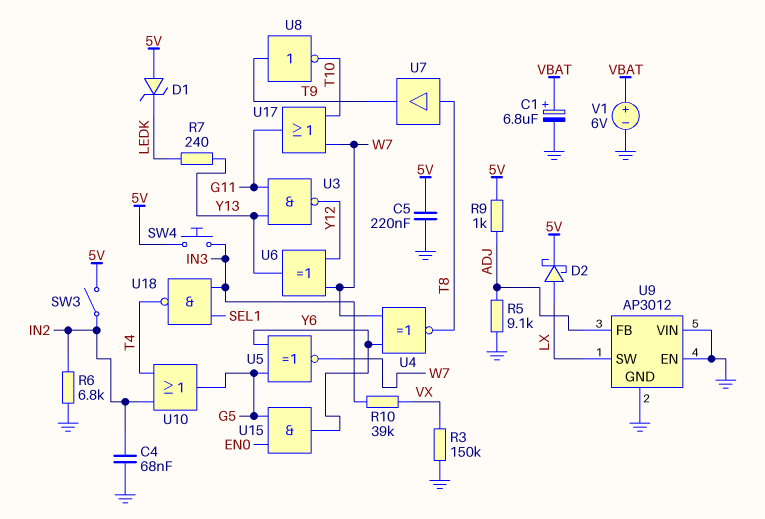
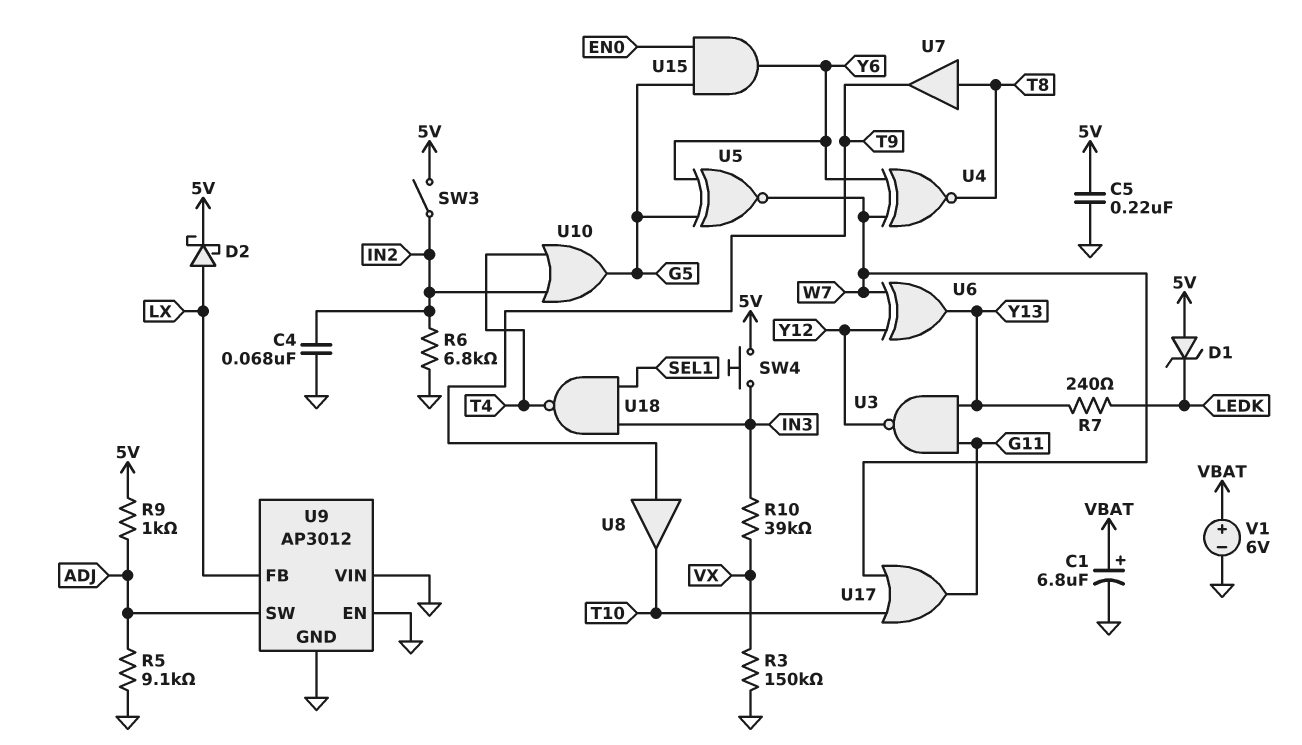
U8: NOT (in T9, out T10) -> buffer (in T9, out T10)
U9 pin FB: ADJ -> LX
U9 pin SW: LX -> ADJ

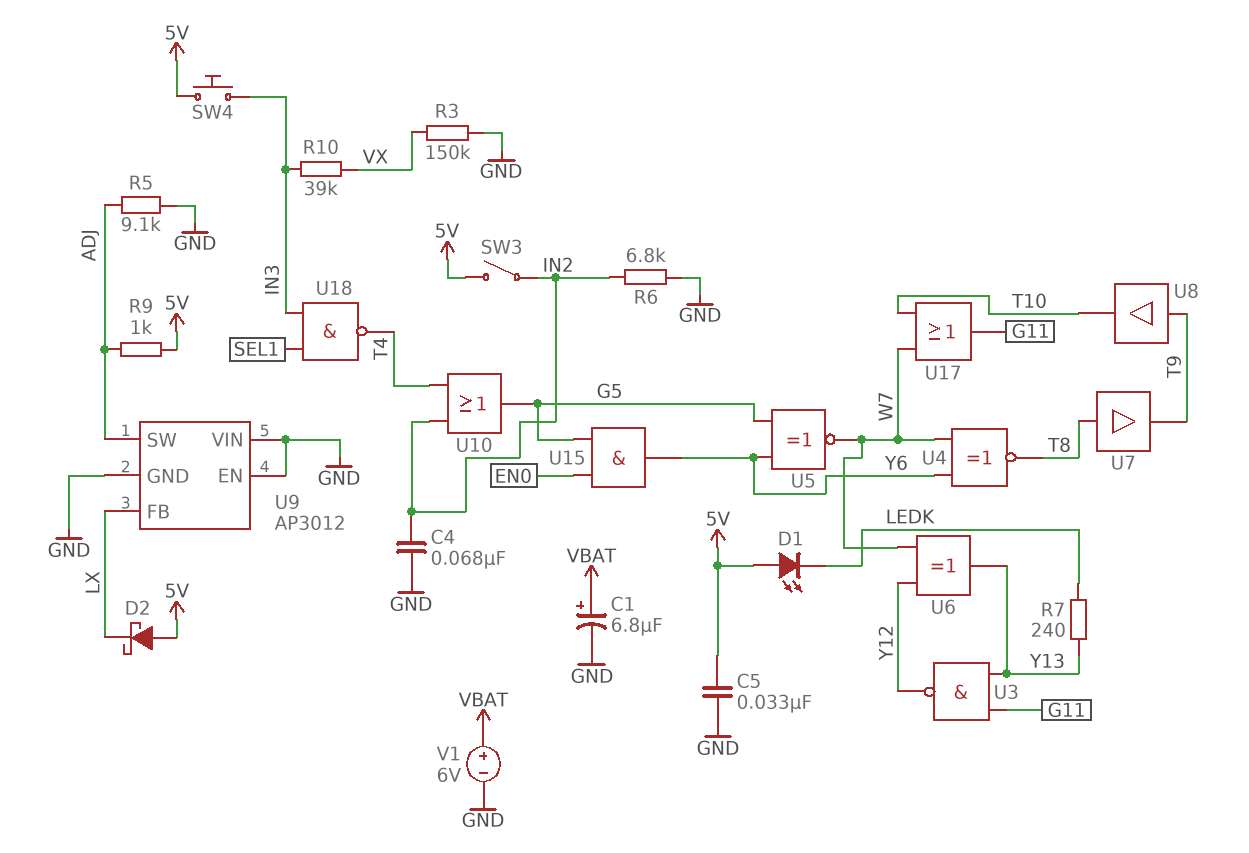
C5: 220nF (5V, GND) -> 33nF (5V, GND)
D1: zener (A 5V, K LEDK) -> LED (A 5V, K LEDK)
D2: schottky (A LX, K 5V) -> schottky (A 5V, K LX)

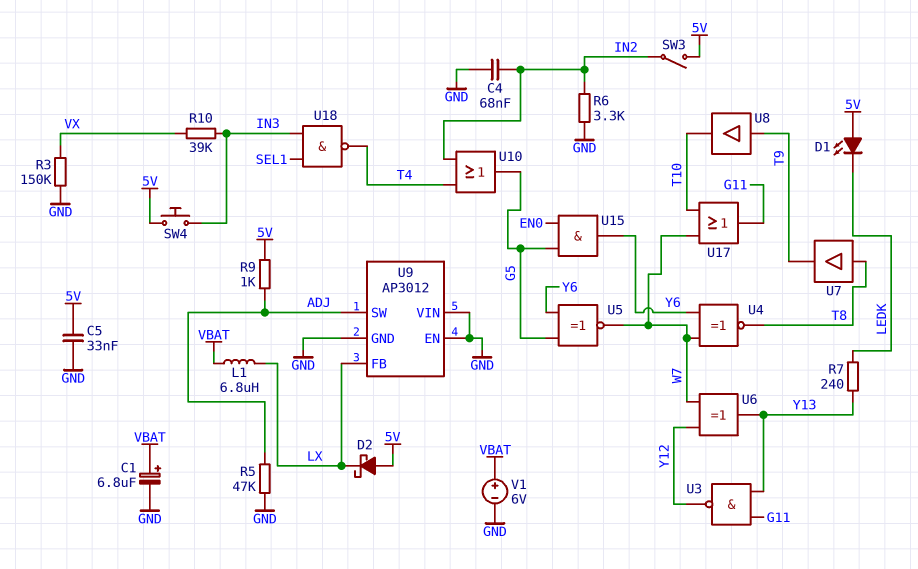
L1: none -> 6.8uH (LX, VBAT)
R5: 9.1k (ADJ, GND) -> 47k (ADJ, GND)
R6: 6.8k (GND, IN2) -> 3.3k (GND, IN2)

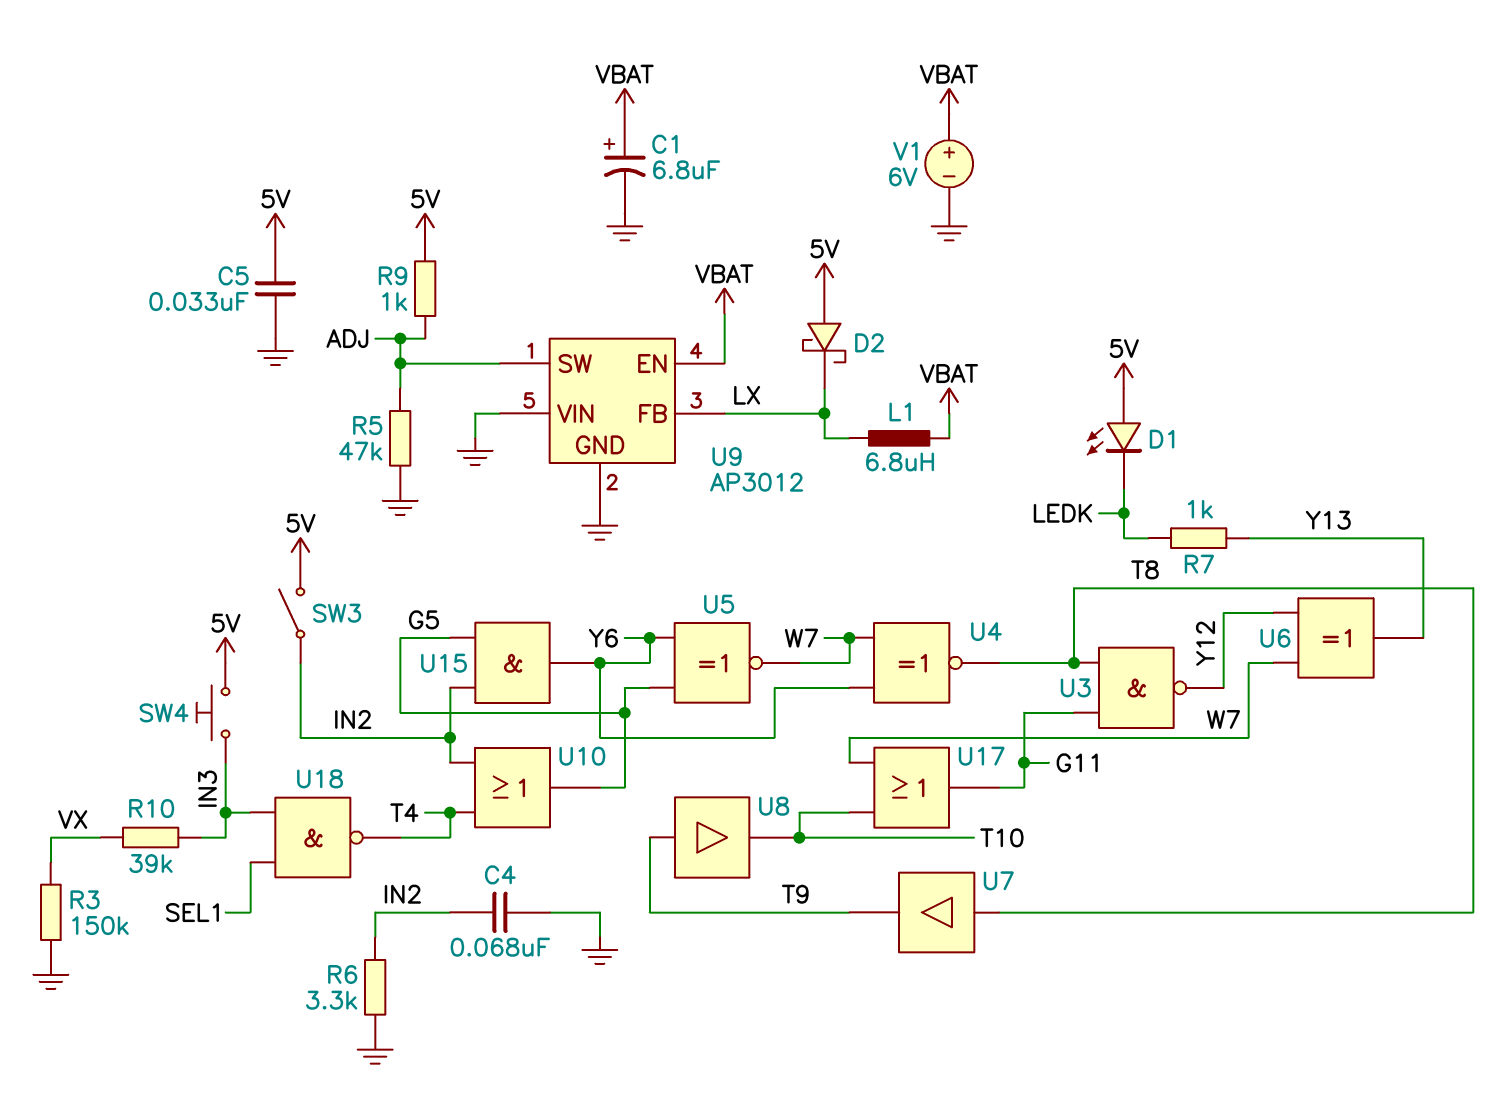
R7: 240 (LEDK, Y13) -> 1k (LEDK, Y13)
U3: NAND (in G11, in Y13, out Y12) -> NAND (in G11, in T8, out Y12)
U9 pin EN: GND -> VBAT
U15: AND (in EN0, in G5, out Y6) -> AND (in G5, in IN2, out Y6)

